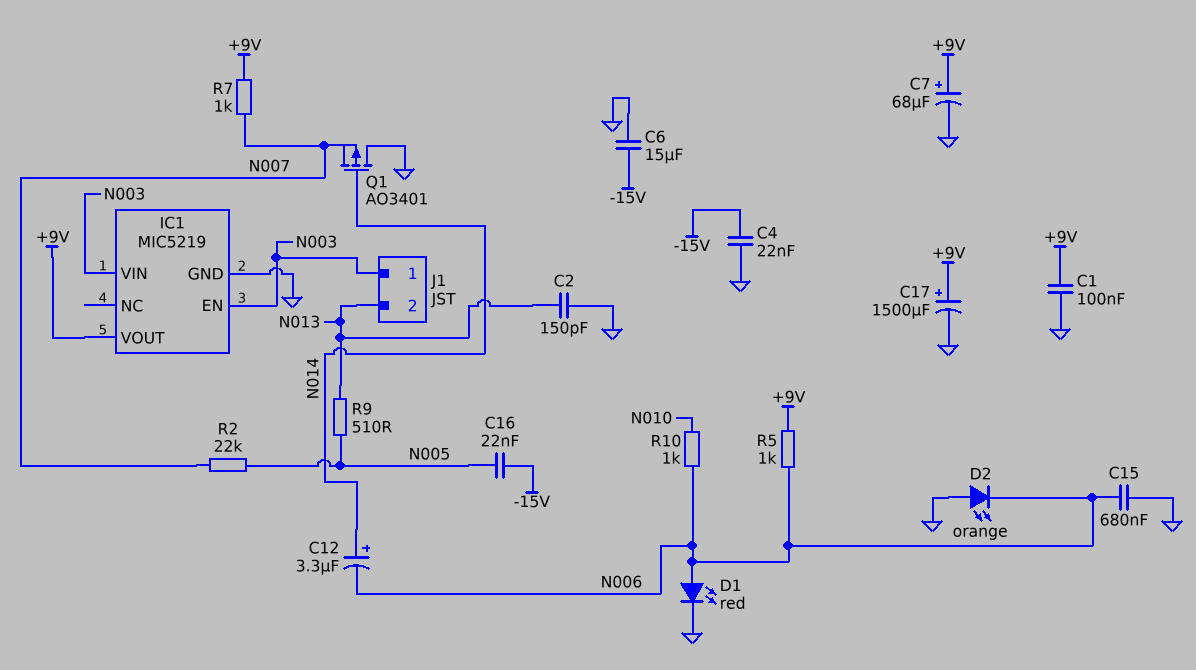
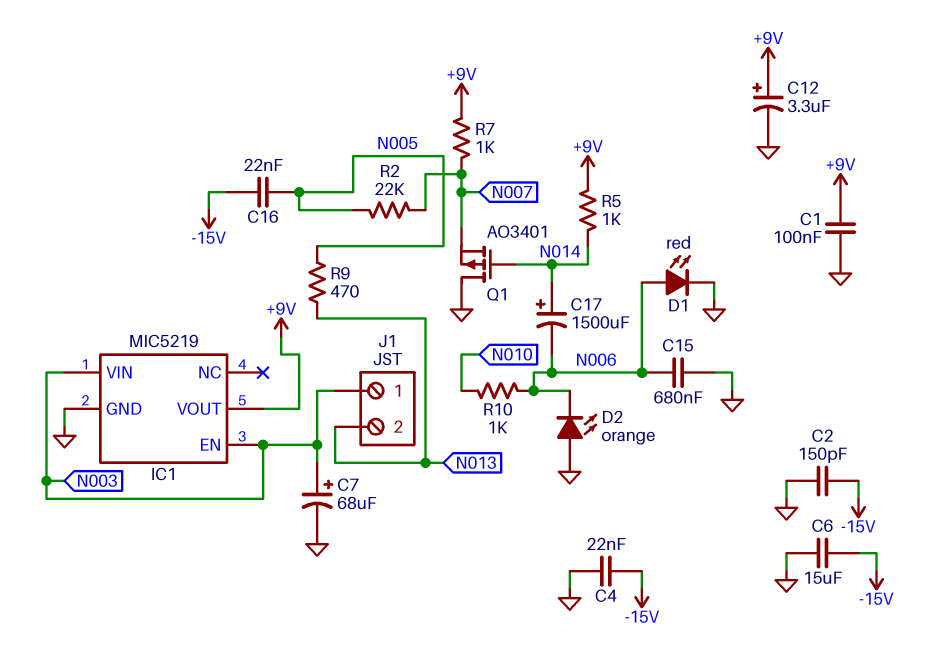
C2: 150pF (GND, N013) -> 150pF (-15V, GND)
C7: 68uF (plus +9V, minus GND) -> 68uF (plus N003, minus GND)
C12: 3.3uF (plus N014, minus N006) -> 3.3uF (plus +9V, minus GND)
C17: 1500uF (plus +9V, minus GND) -> 1500uF (plus N014, minus N006)
R5: 1k (+9V, N006) -> 1k (+9V, N014)
R9: 510 (N005, N013) -> 470 (N005, N013)

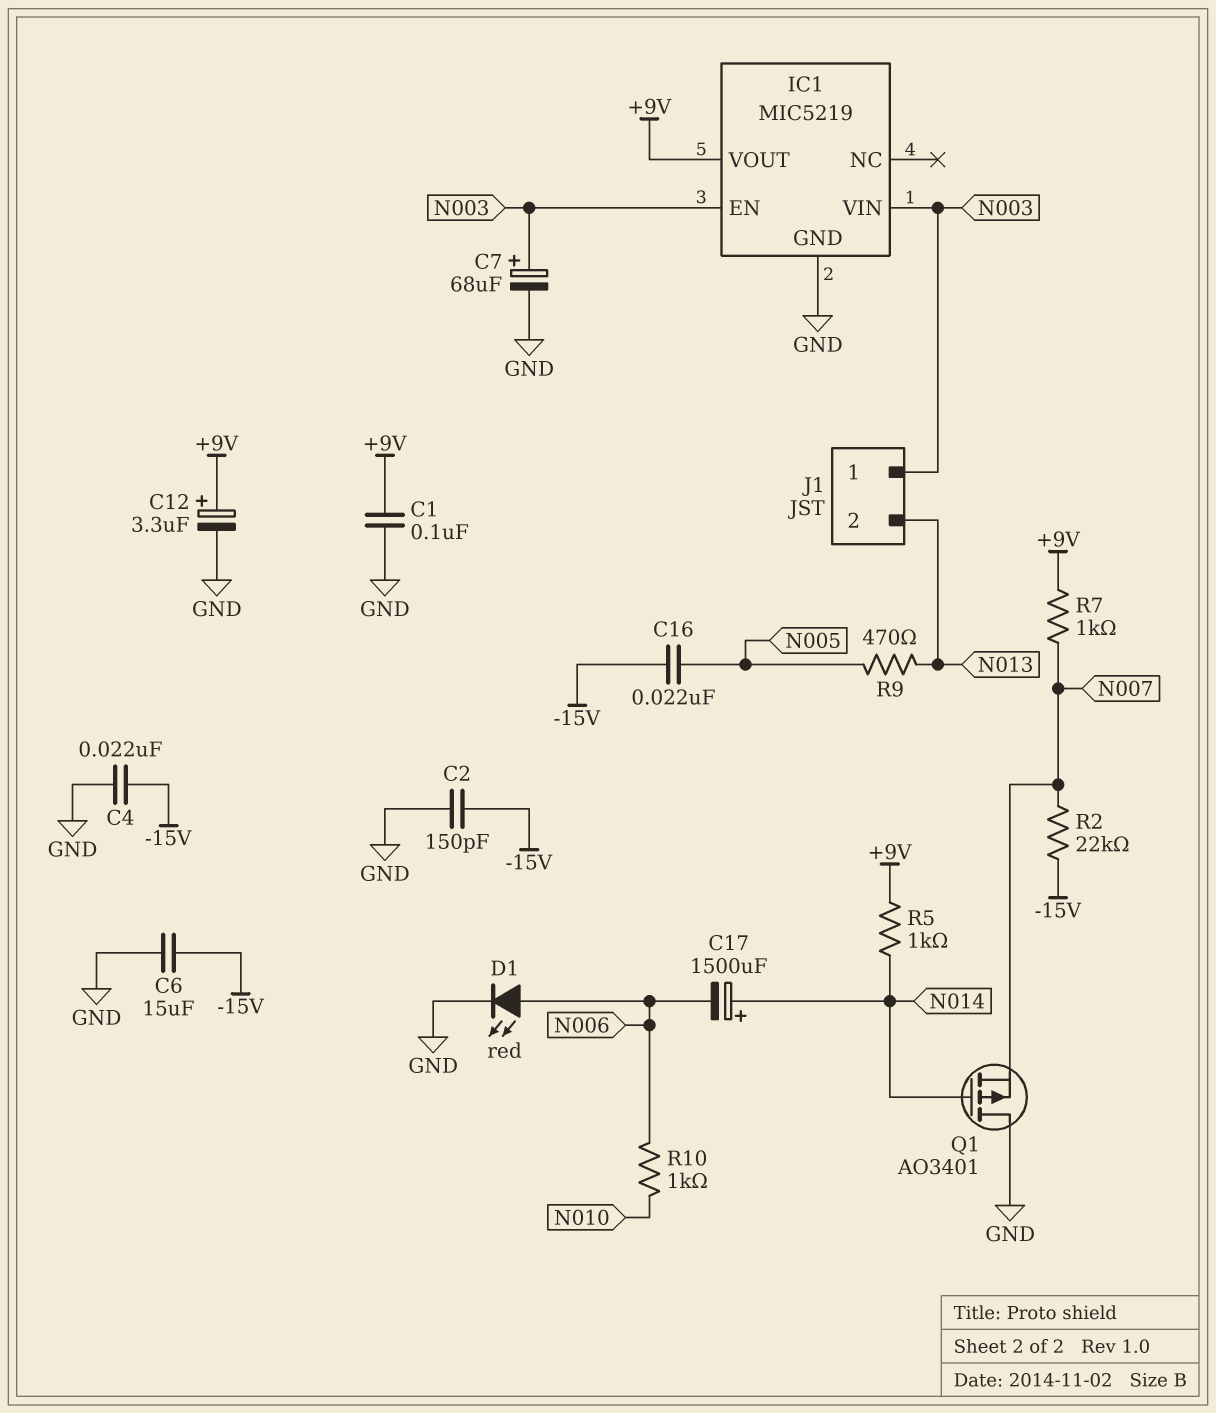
C15: 680nF (GND, N006) -> none
D2: LED orange (A GND, K N006) -> none
R2: 22k (N005, N007) -> 22k (-15V, N007)

